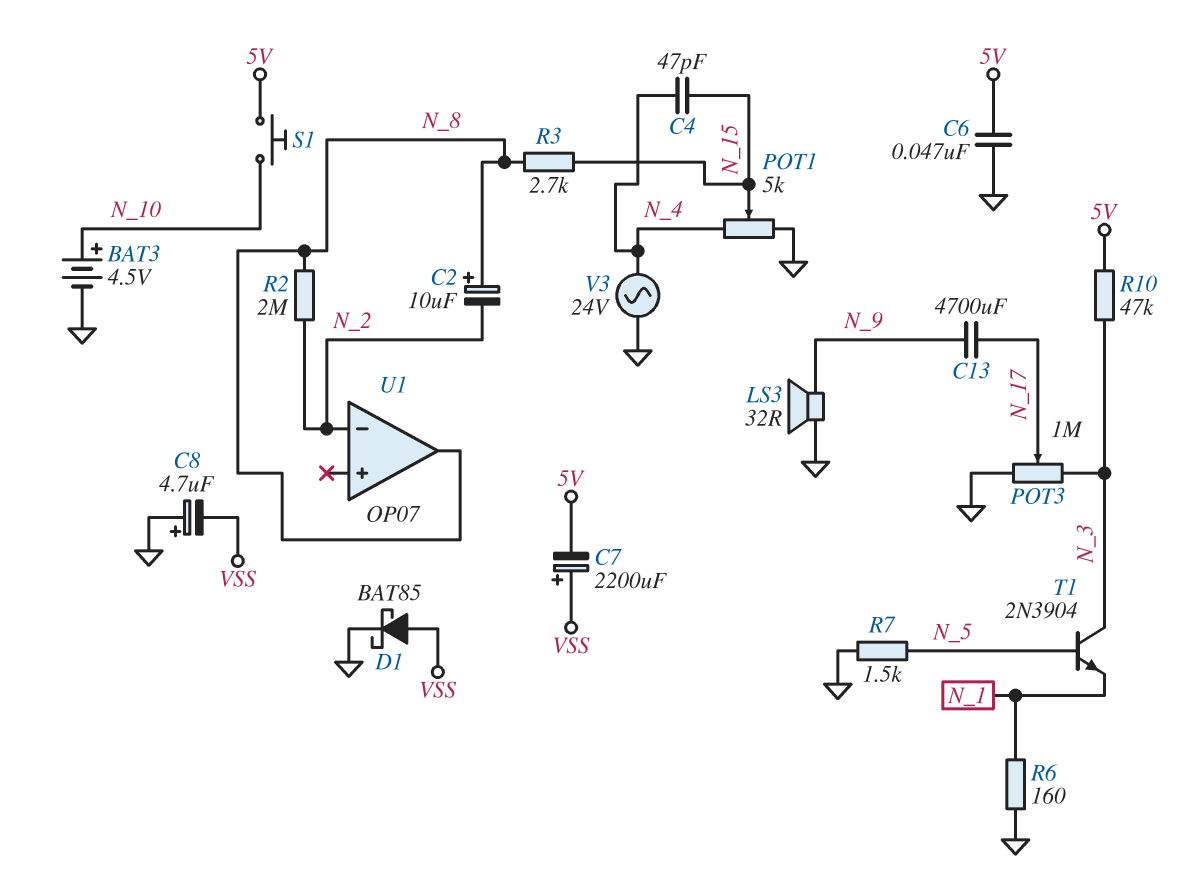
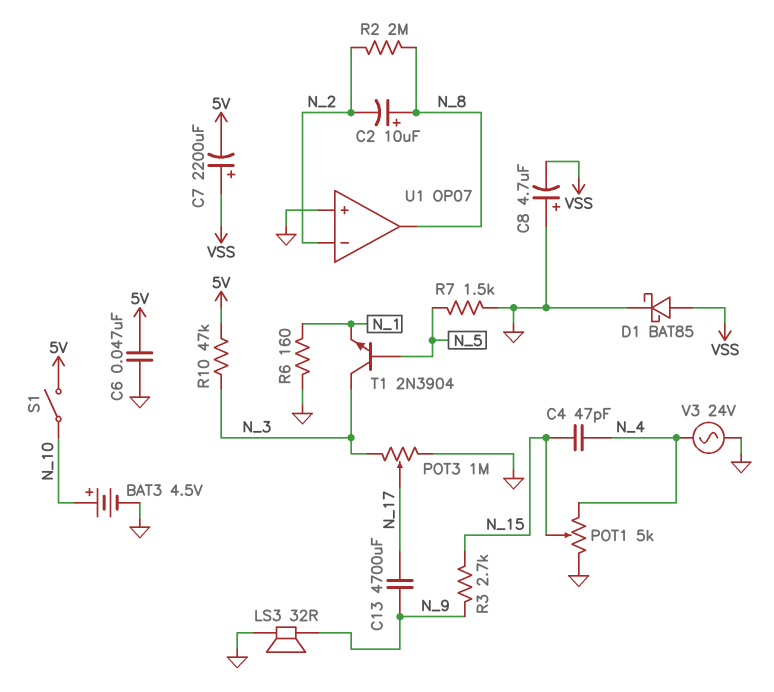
R3: 2.7k (N_8, N_15) -> 2.7k (N_9, N_15)
S1: button (5V, N_10) -> switch (5V, N_10)
U1 pin in+: none -> GND

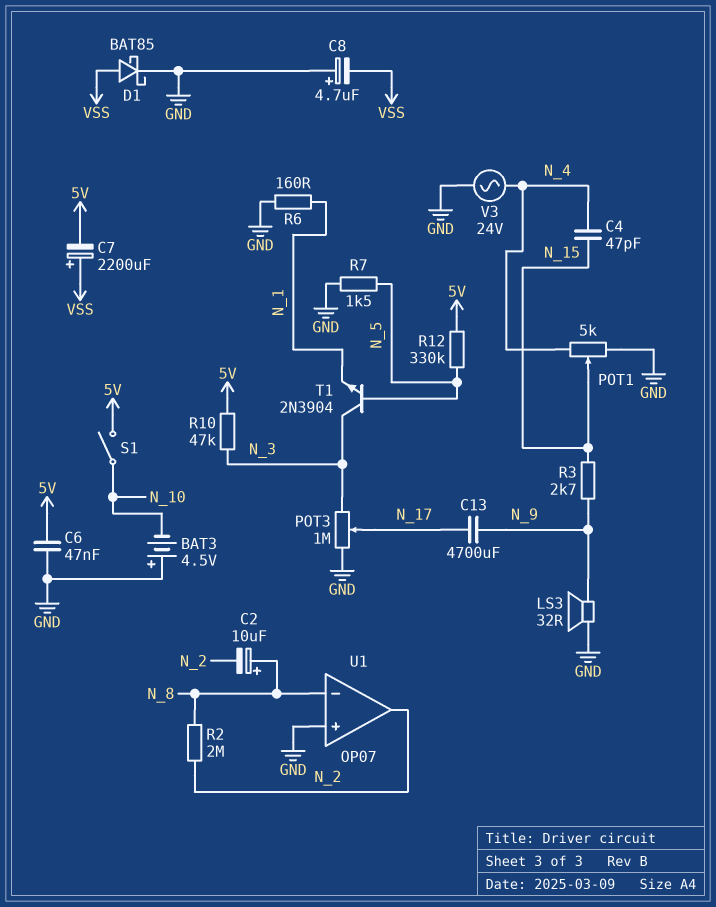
BAT3: 4.5V (plus N_10, minus GND) -> 4.5V (plus GND, minus N_10)
R12: none -> 330k (5V, N_5)
U1 pin in-: N_2 -> N_8
U1 pin out: N_8 -> N_2

